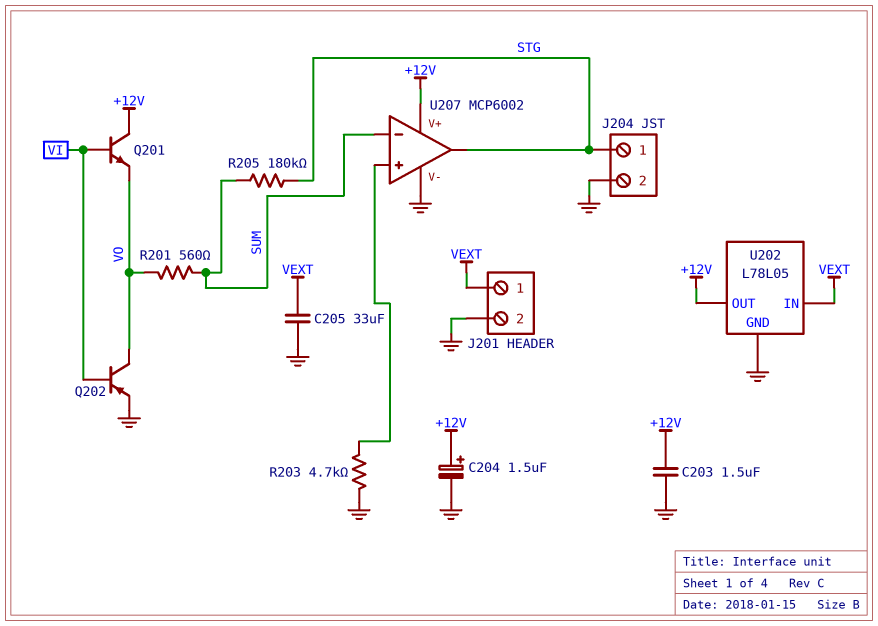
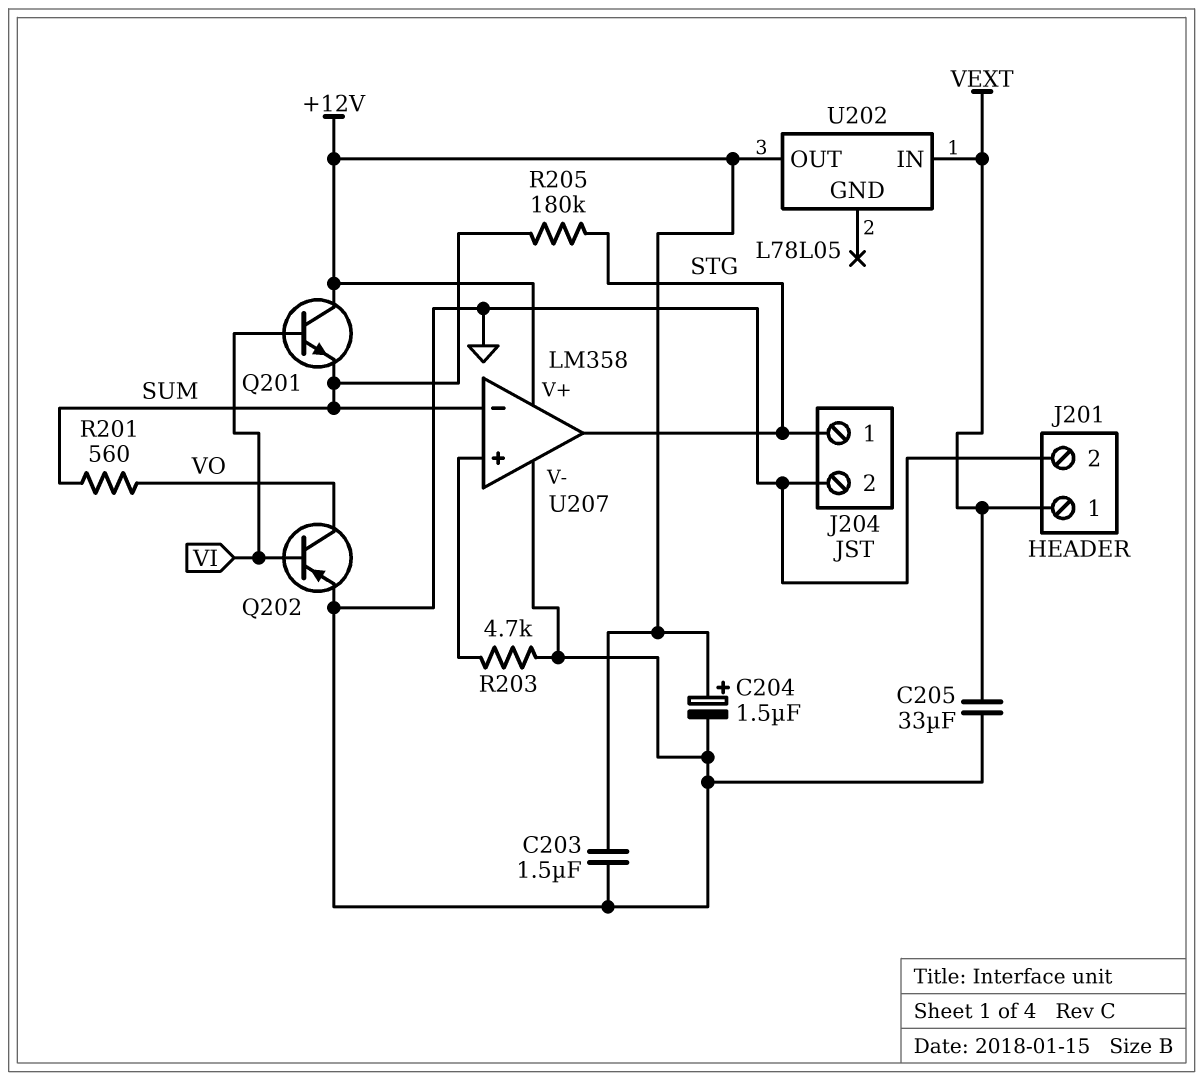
Q201: NPN (B VI, C +12V, E VO) -> NPN (B VI, C +12V, E SUM)
U202 pin GND: GND -> none
U207: MCP6002 -> LM358

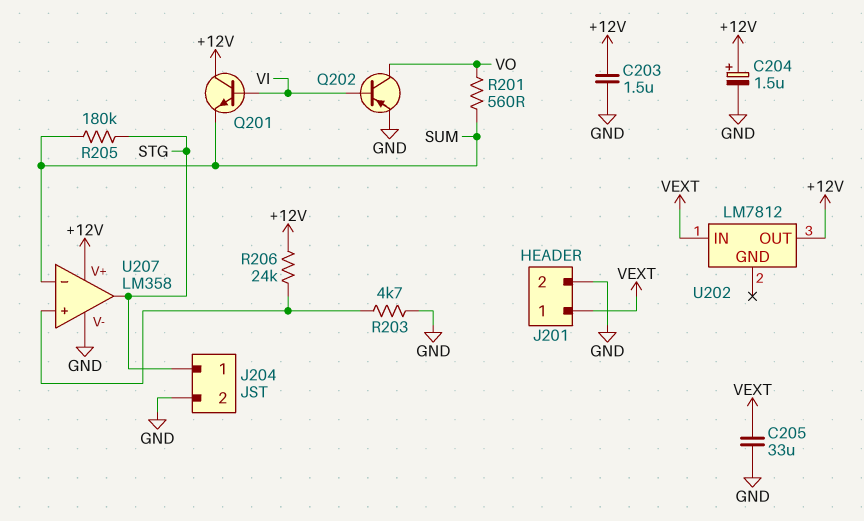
R206: none -> 24k (+12V, U207/in+)
U202: L78L05 -> LM7812

